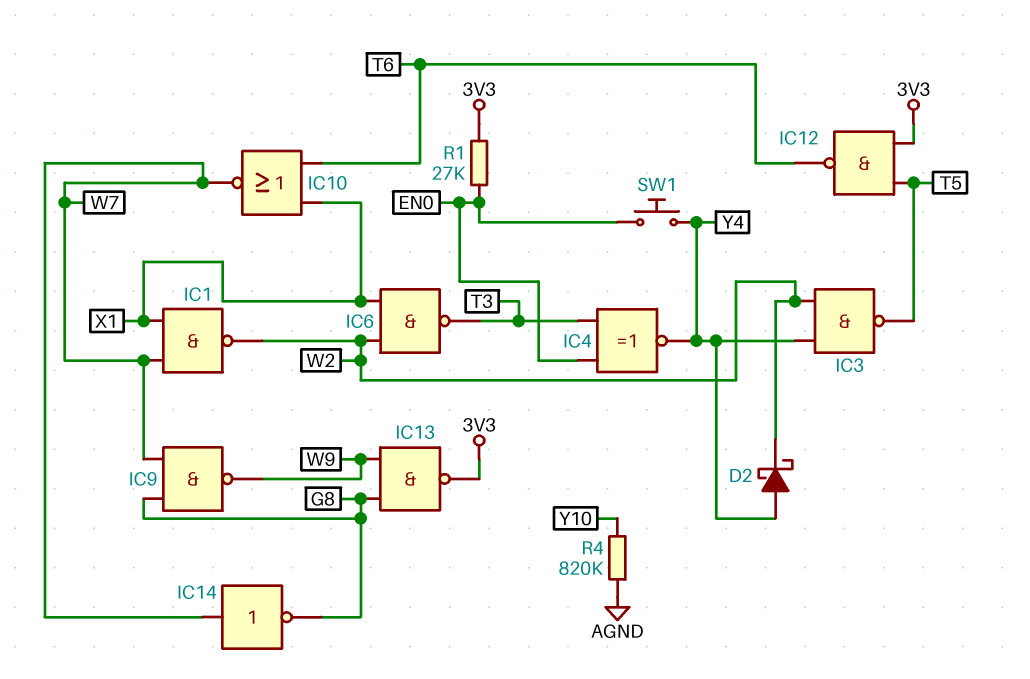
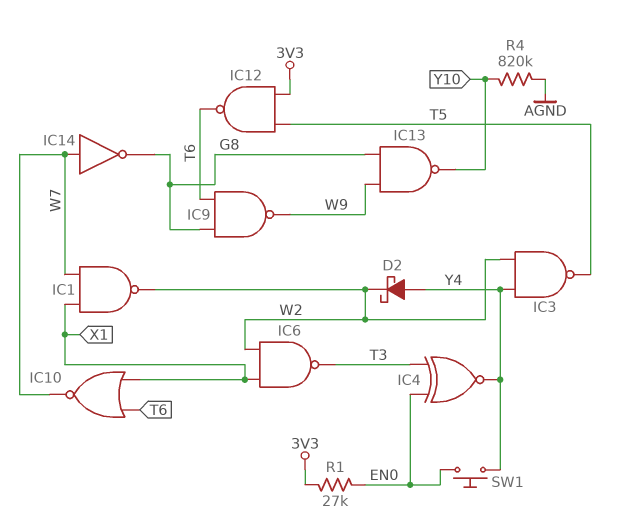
IC9: NAND (in G8, in W7, out W9) -> NAND (in G8, in T6, out W9)
IC13: NAND (in G8, in W9, out 3V3) -> NAND (in G8, in W9, out Y10)

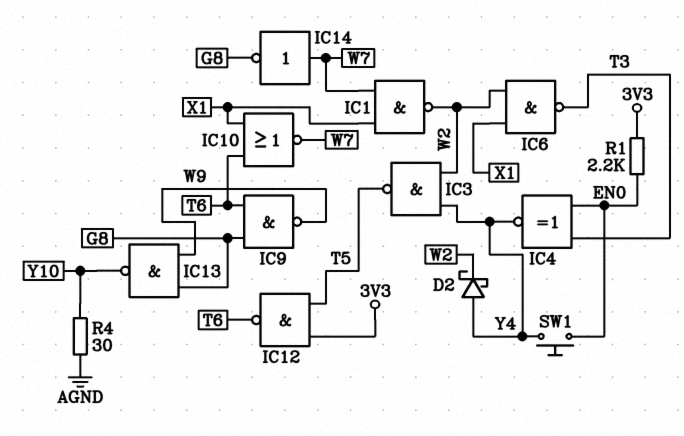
R1: 27k (3V3, EN0) -> 2.2k (3V3, EN0)
R4: 820k (AGND, Y10) -> 30 (AGND, Y10)

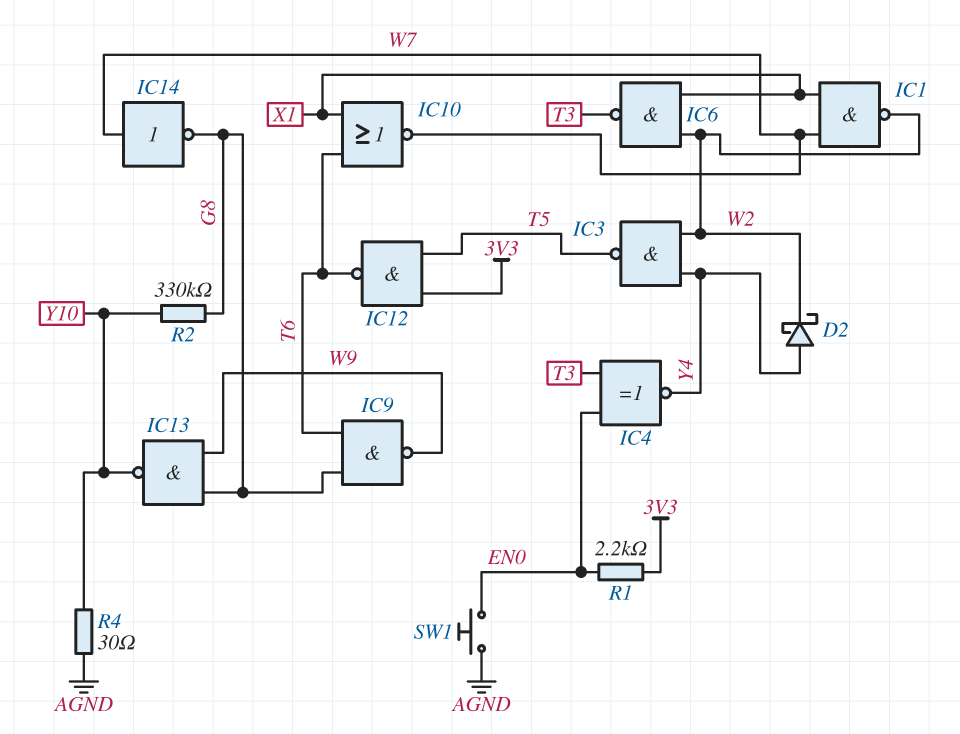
R2: none -> 330k (G8, Y10)
SW1: button (EN0, Y4) -> button (AGND, EN0)

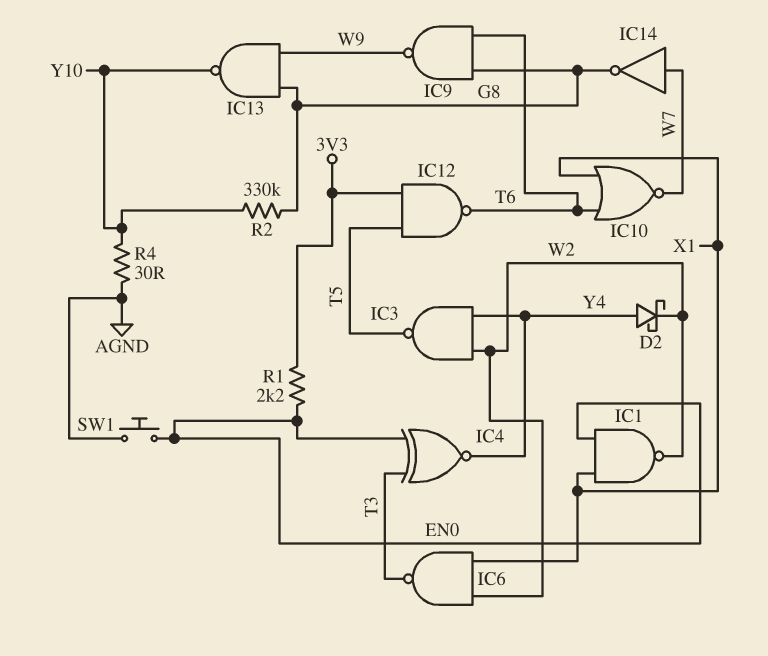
IC1: NAND (in W7, in X1, out W2) -> NAND (in EN0, in X1, out W2)

